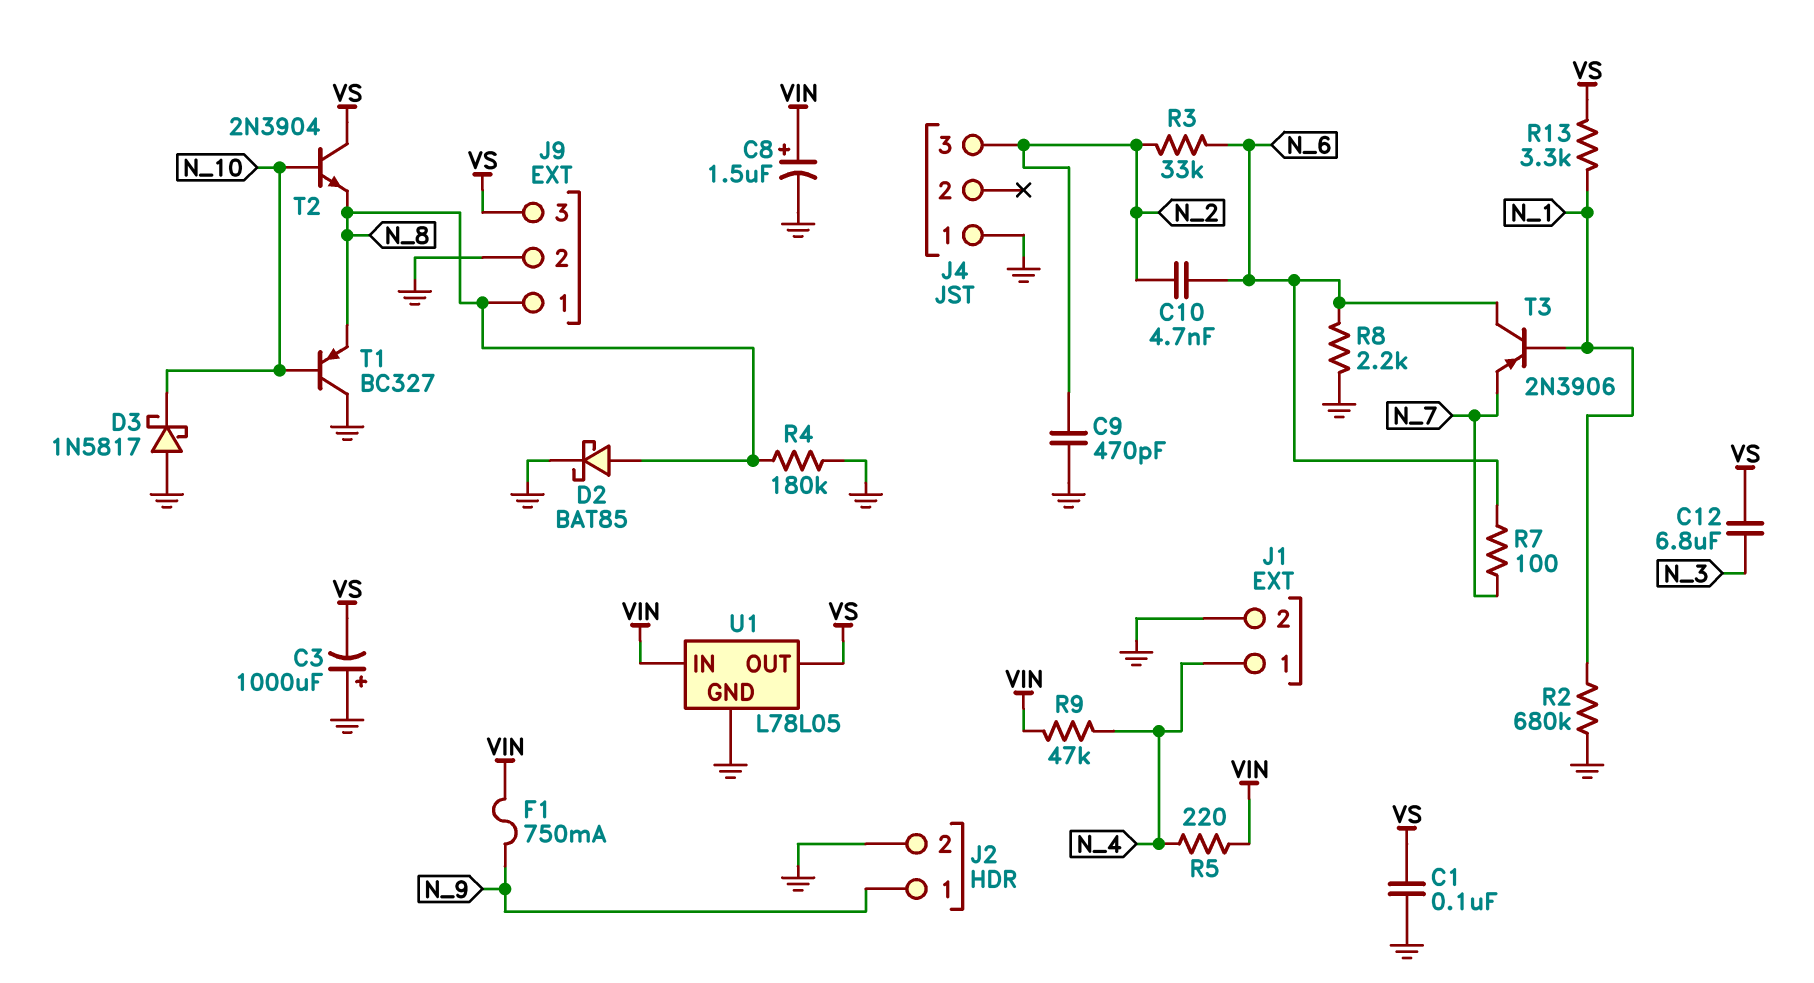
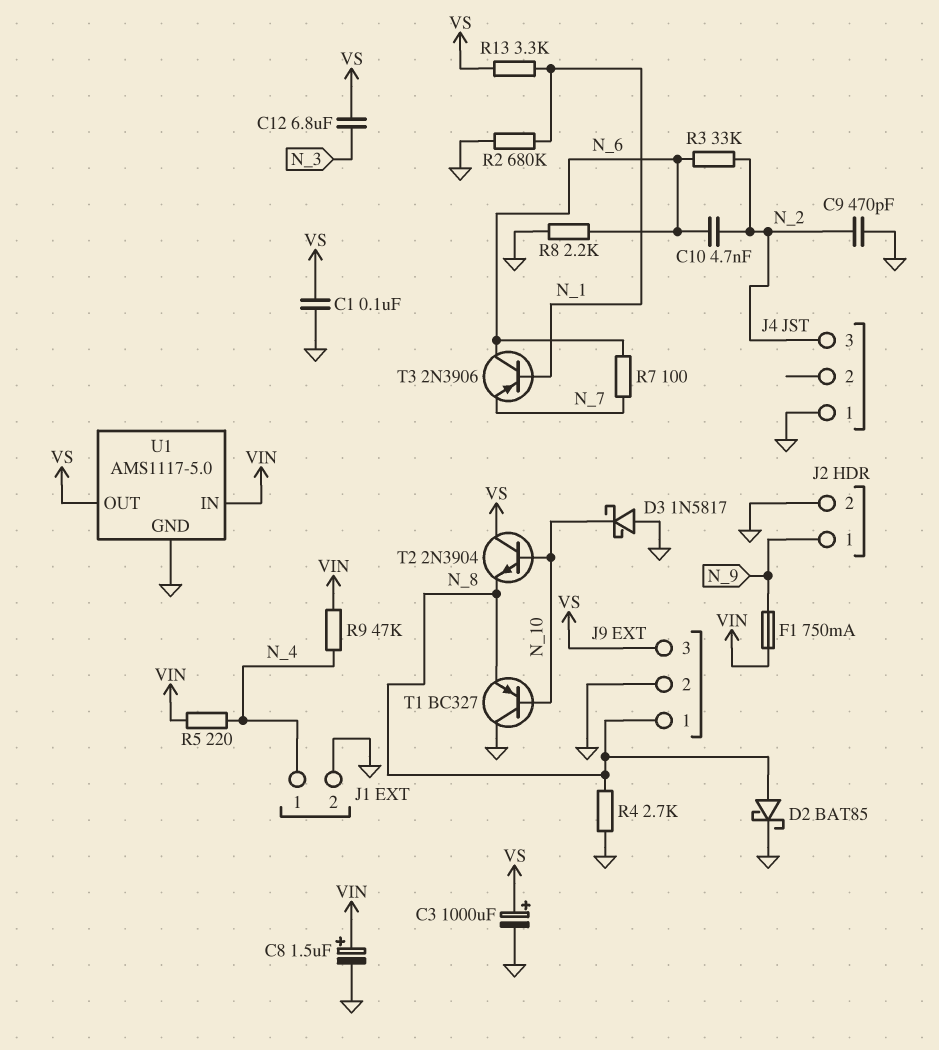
C3: 1000uF (plus GND, minus VS) -> 1000uF (plus VS, minus GND)
R4: 180k (GND, N_8) -> 2.7k (GND, N_8)
U1: L78L05 -> AMS1117-5.0

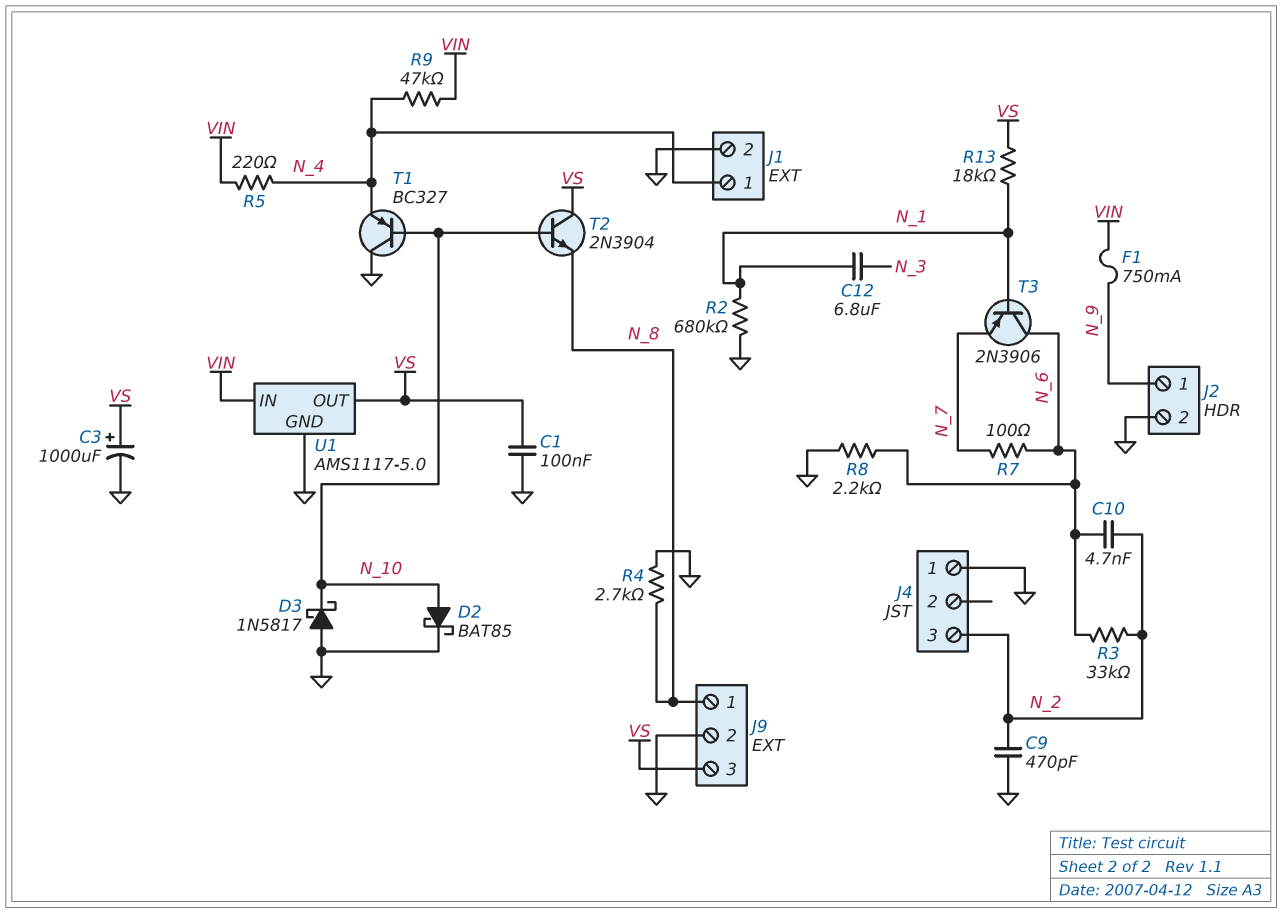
C8: 1.5uF (plus VIN, minus GND) -> none
C12: 6.8uF (N_3, VS) -> 6.8uF (N_1, N_3)
D2: schottky BAT85 (A N_8, K GND) -> schottky BAT85 (A N_10, K GND)
R13: 3.3k (N_1, VS) -> 18k (N_1, VS)
T1: PNP BC327 (B N_10, C GND, E N_8) -> PNP BC327 (B N_10, C GND, E N_4)

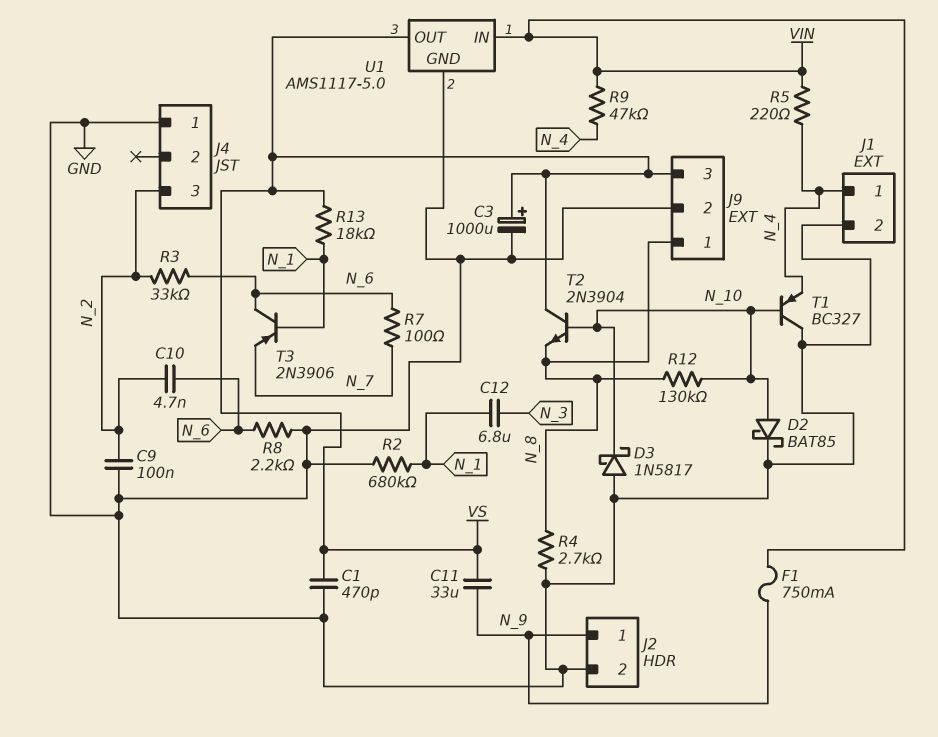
C1: 100nF (GND, VS) -> 470pF (GND, VS)
C9: 470pF (GND, N_2) -> 100nF (GND, N_2)
C11: none -> 33uF (N_9, VS)
R12: none -> 130k (N_8, N_10)

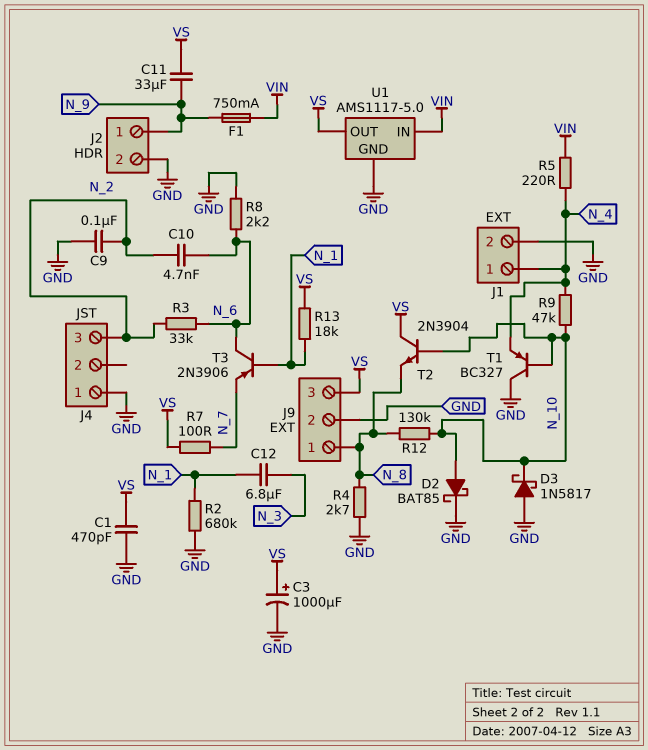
R7: 100 (N_6, N_7) -> 100 (N_7, VS)
R9: 47k (N_4, VIN) -> 47k (N_4, N_10)

